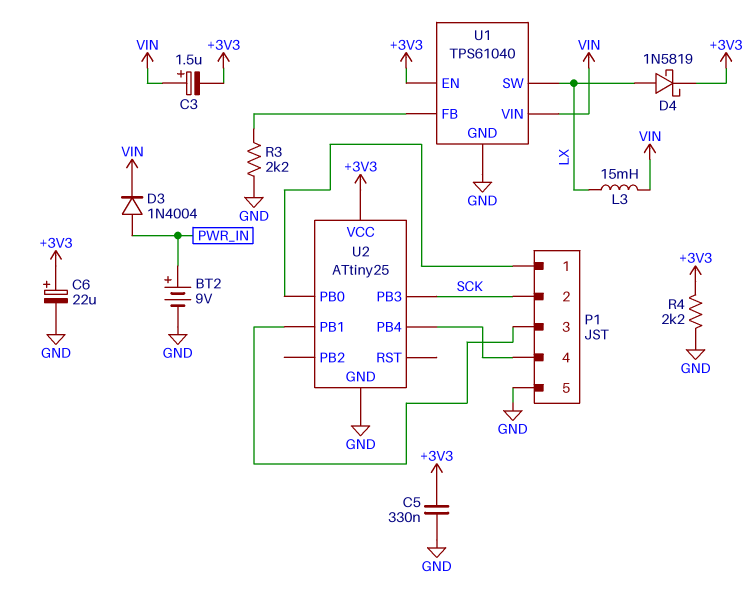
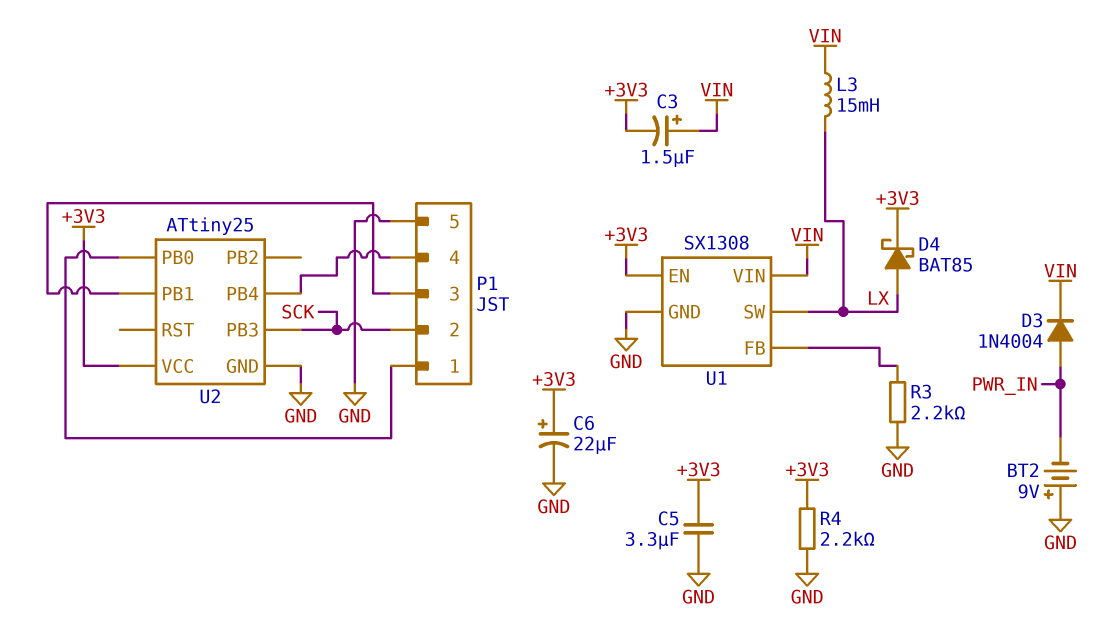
BT2: 9V (plus PWR_IN, minus GND) -> 9V (plus GND, minus PWR_IN)
C5: 330nF (+3V3, GND) -> 3.3uF (+3V3, GND)
D4: schottky 1N5819 (A LX, K +3V3) -> schottky BAT85 (A LX, K +3V3)
U1: TPS61040 -> SX1308

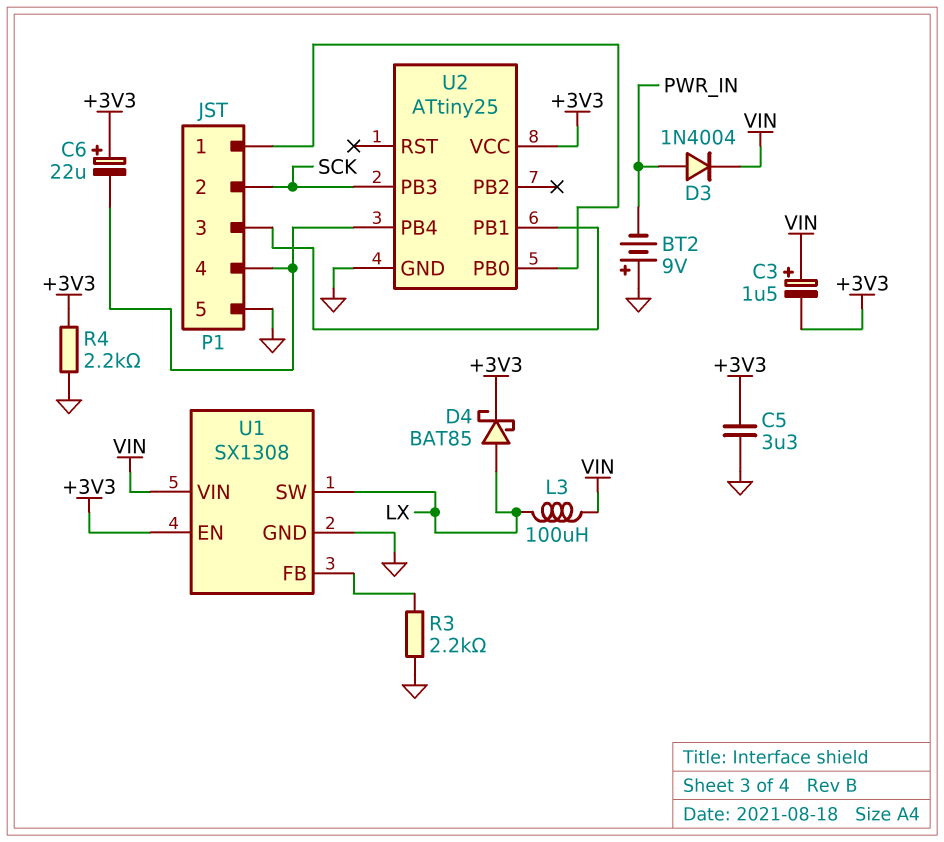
C6: 22uF (plus +3V3, minus GND) -> 22uF (plus +3V3, minus P1/4)
L3: 15mH (LX, VIN) -> 100uH (LX, VIN)

